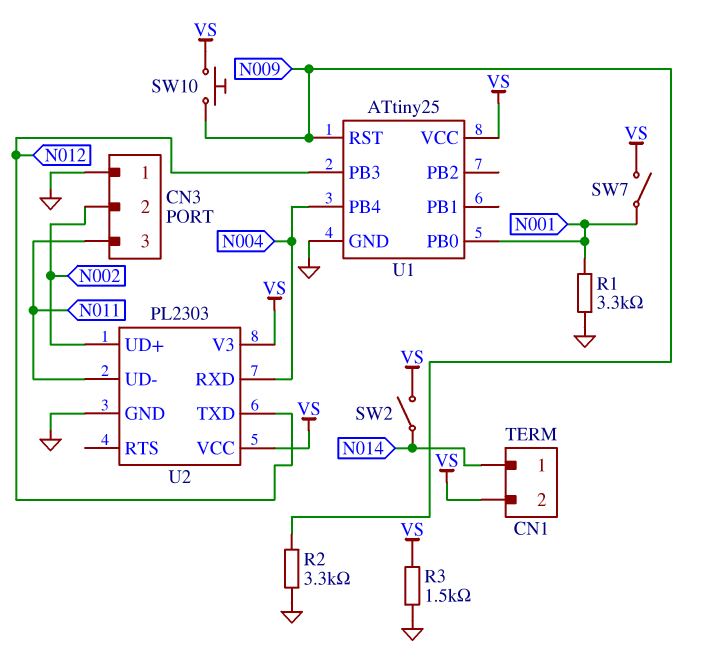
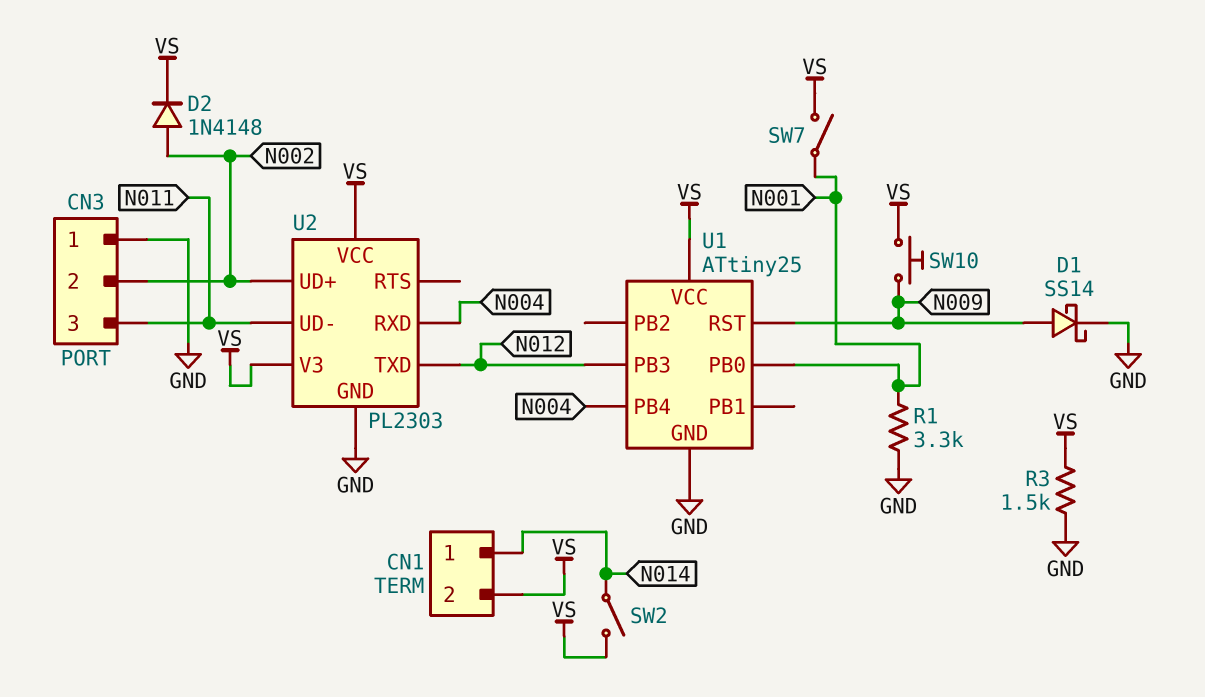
D1: none -> schottky SS14 (A N009, K GND)
D2: none -> diode 1N4148 (A N002, K VS)
R2: 3.3k (GND, N009) -> none

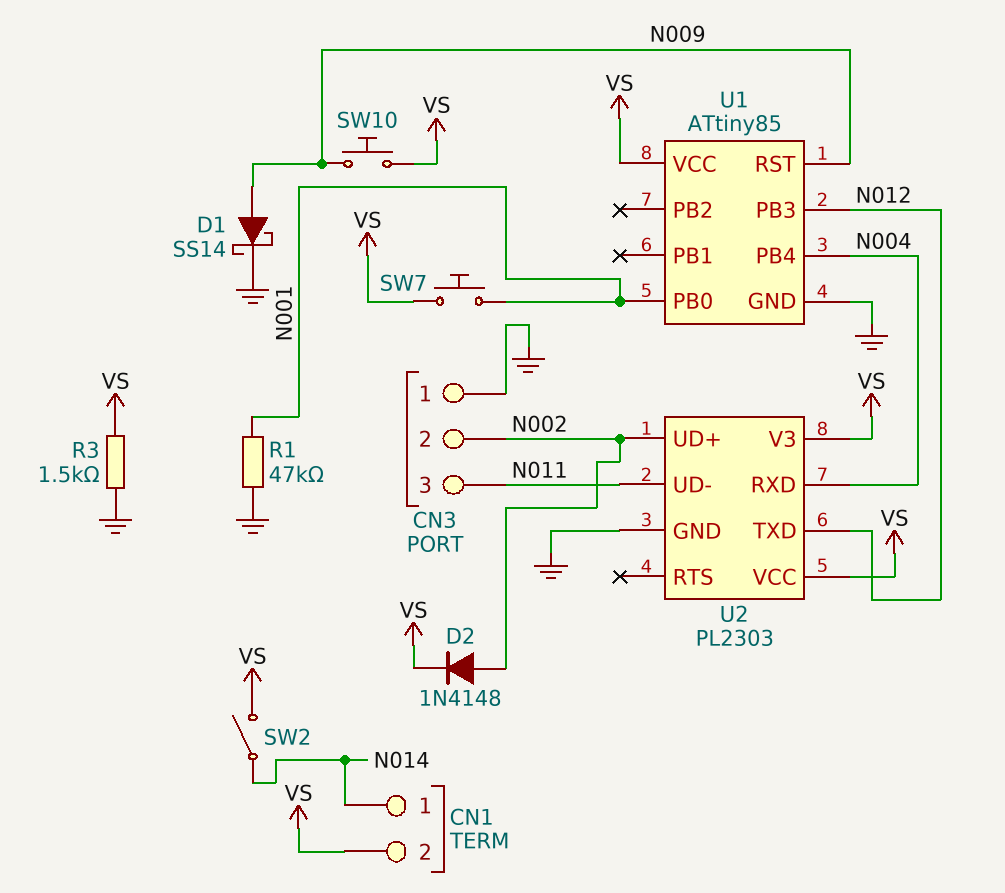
R1: 3.3k (GND, N001) -> 47k (GND, N001)
SW7: switch (N001, VS) -> button (N001, VS)
U1: ATtiny25 -> ATtiny85

